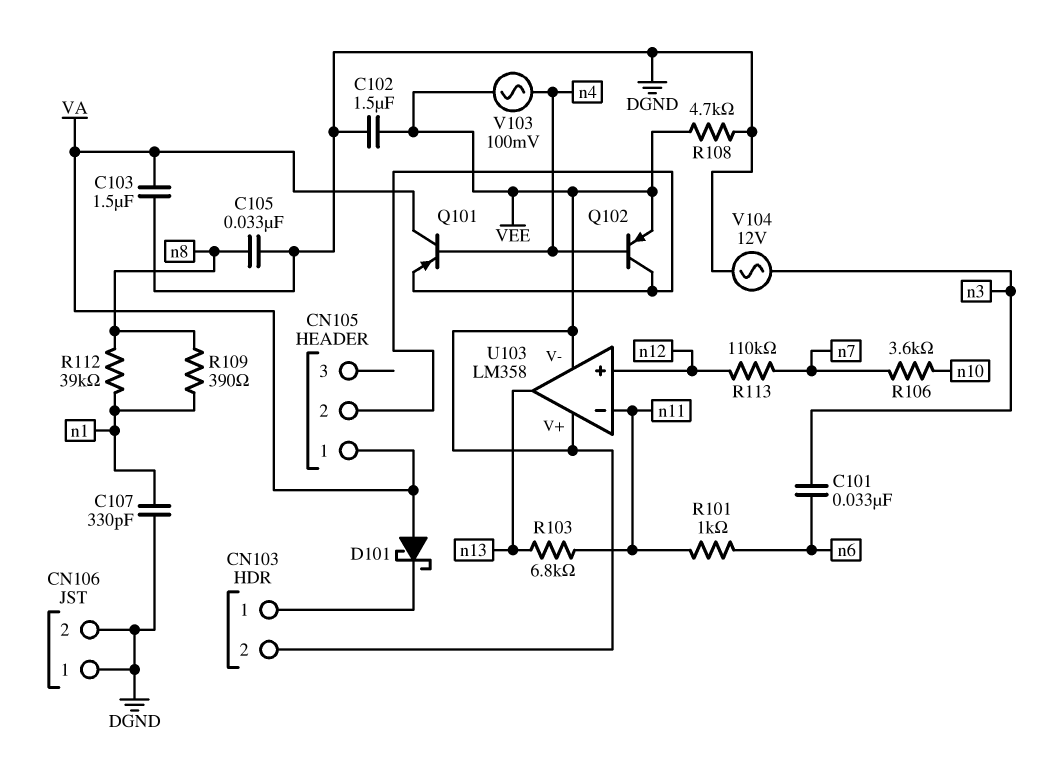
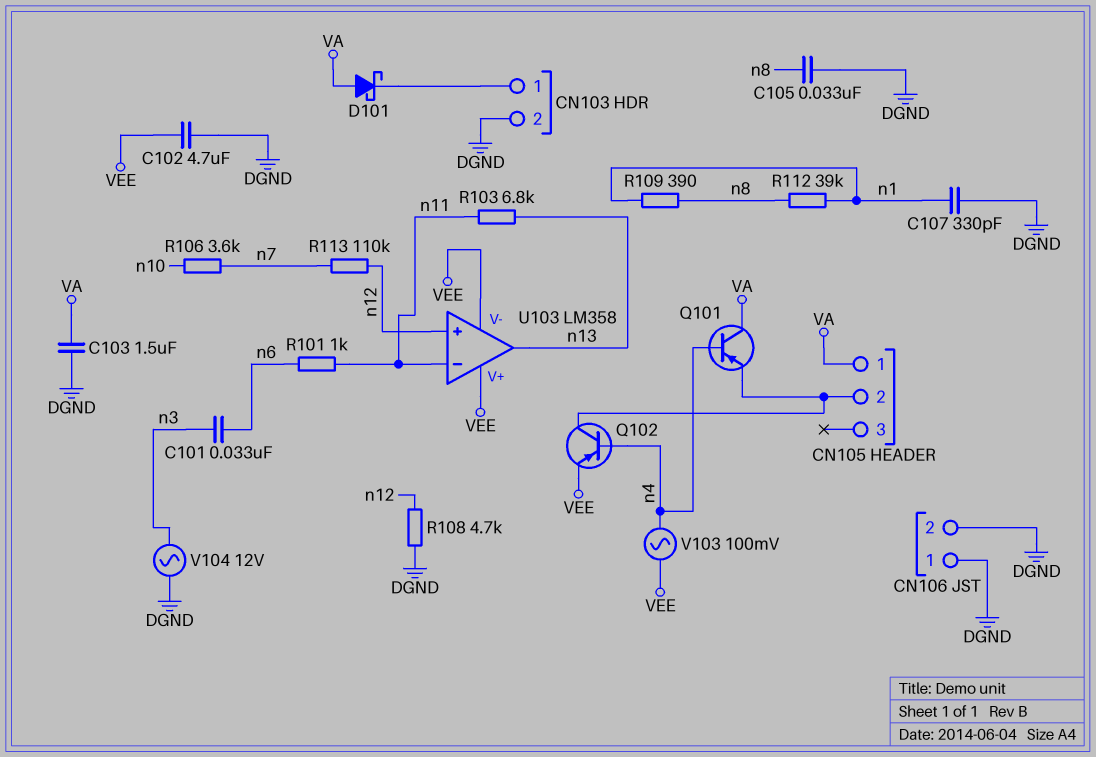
C102: 1.5uF (DGND, VEE) -> 4.7uF (DGND, VEE)
CN103 pin 2: VEE -> DGND
R108: 4.7k (DGND, VEE) -> 4.7k (DGND, n12)

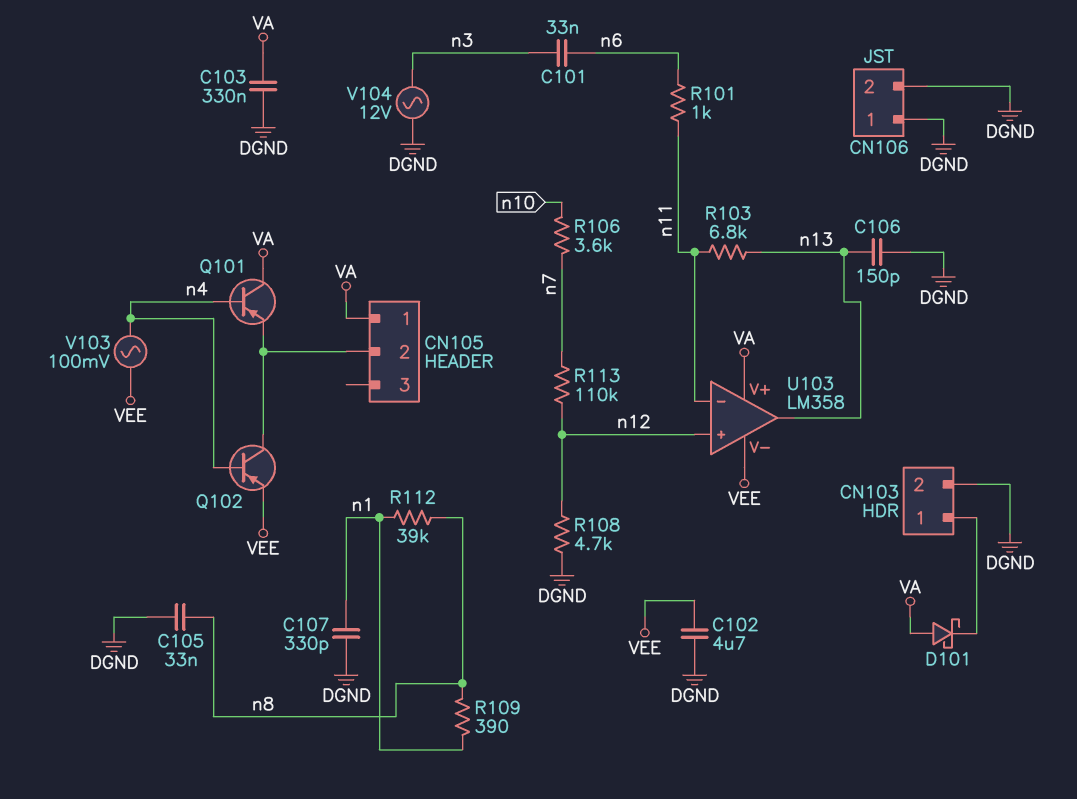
C103: 1.5uF (DGND, VA) -> 330nF (DGND, VA)
C106: none -> 150pF (DGND, n13)
U103 pin V+: VEE -> VA

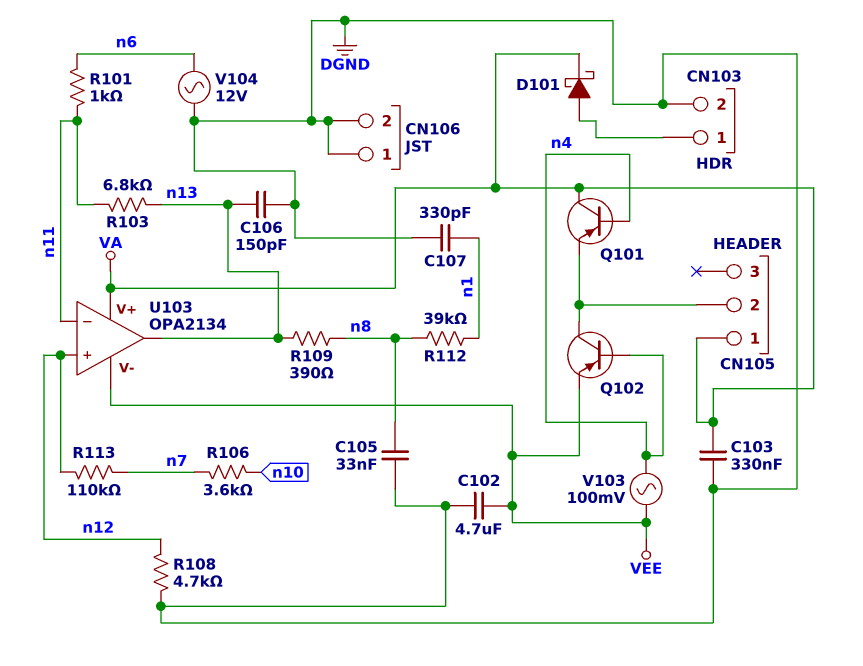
C101: 33nF (n3, n6) -> none
D101: schottky (A VA, K CN103/1) -> schottky (A CN103/1, K VA)
R109: 390 (n1, n8) -> 390 (n8, n13)
U103: LM358 -> OPA2134
V104: AC 12V (DGND, n3) -> AC 12V (DGND, n6)

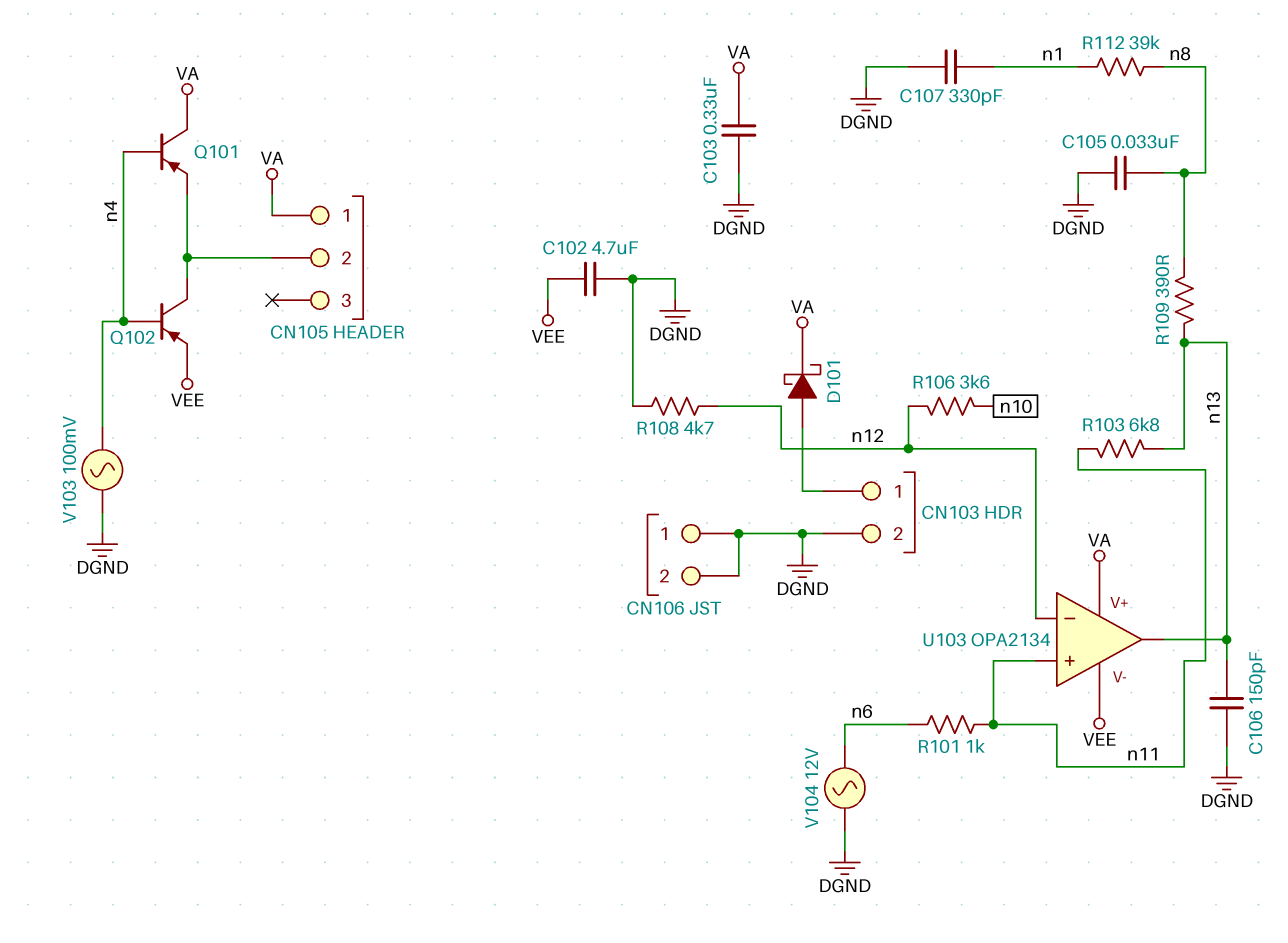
R106: 3.6k (n7, n10) -> 3.6k (n10, n12)
R113: 110k (n7, n12) -> none
U103 pin in+: n12 -> n11
U103 pin in-: n11 -> n12
V103: AC 100mV (VEE, n4) -> AC 100mV (DGND, n4)

